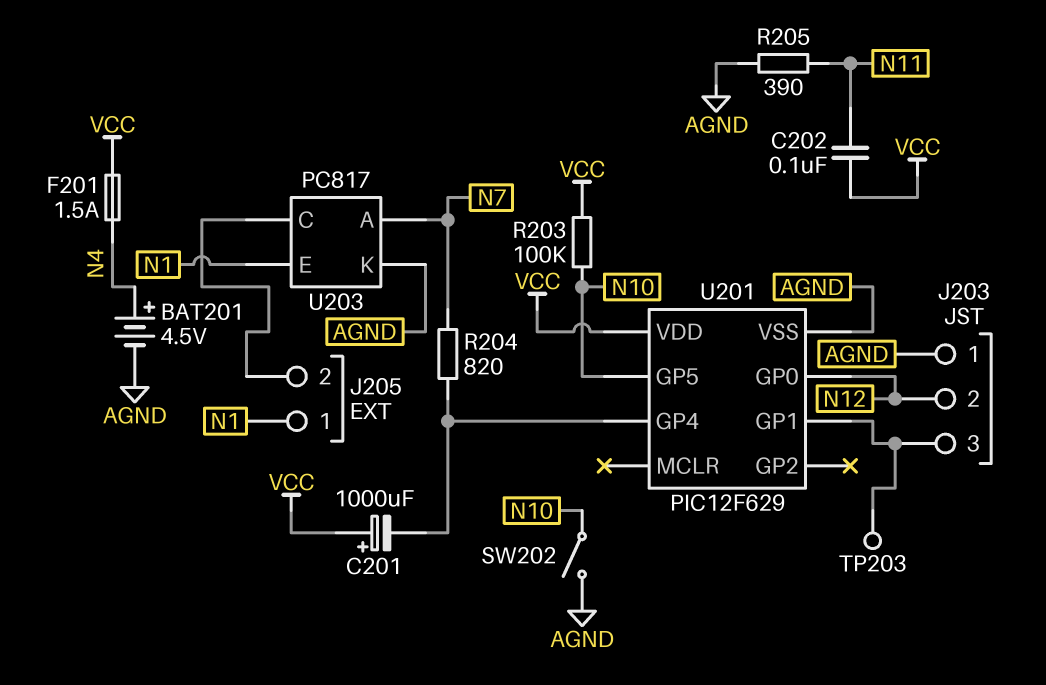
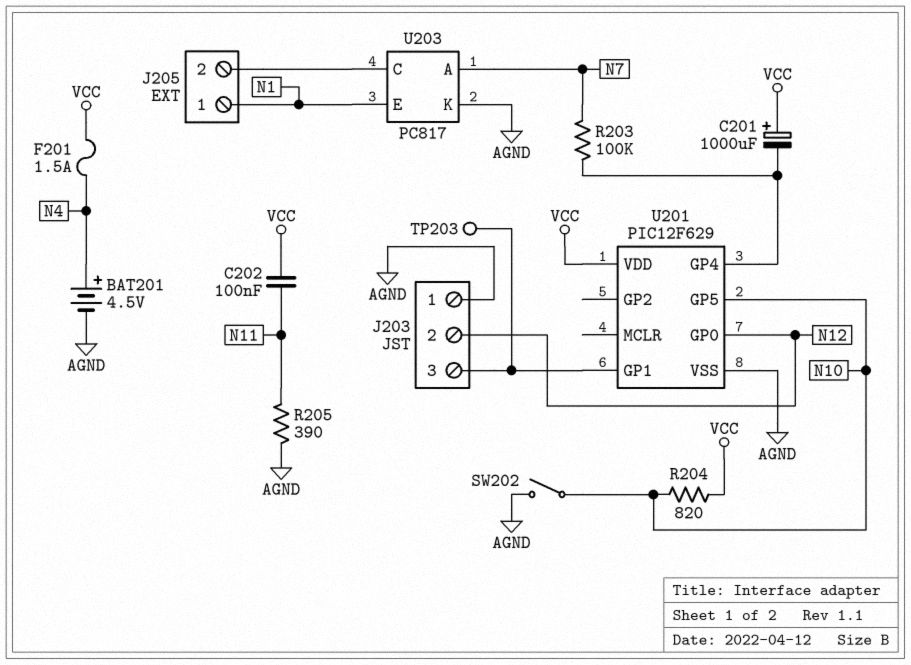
R203: 100k (N10, VCC) -> 100k (N7, U201/GP4)
R204: 820 (N7, U201/GP4) -> 820 (N10, VCC)

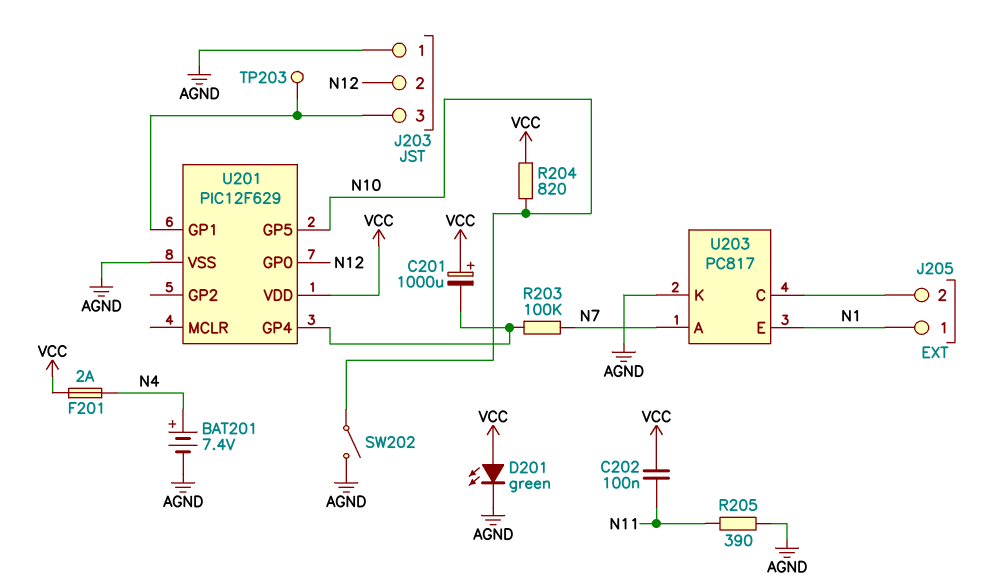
BAT201: 4.5V (plus N4, minus AGND) -> 7.4V (plus N4, minus AGND)
D201: none -> LED green (A VCC, K AGND)
F201: 1.5A (N4, VCC) -> 2A (N4, VCC)

